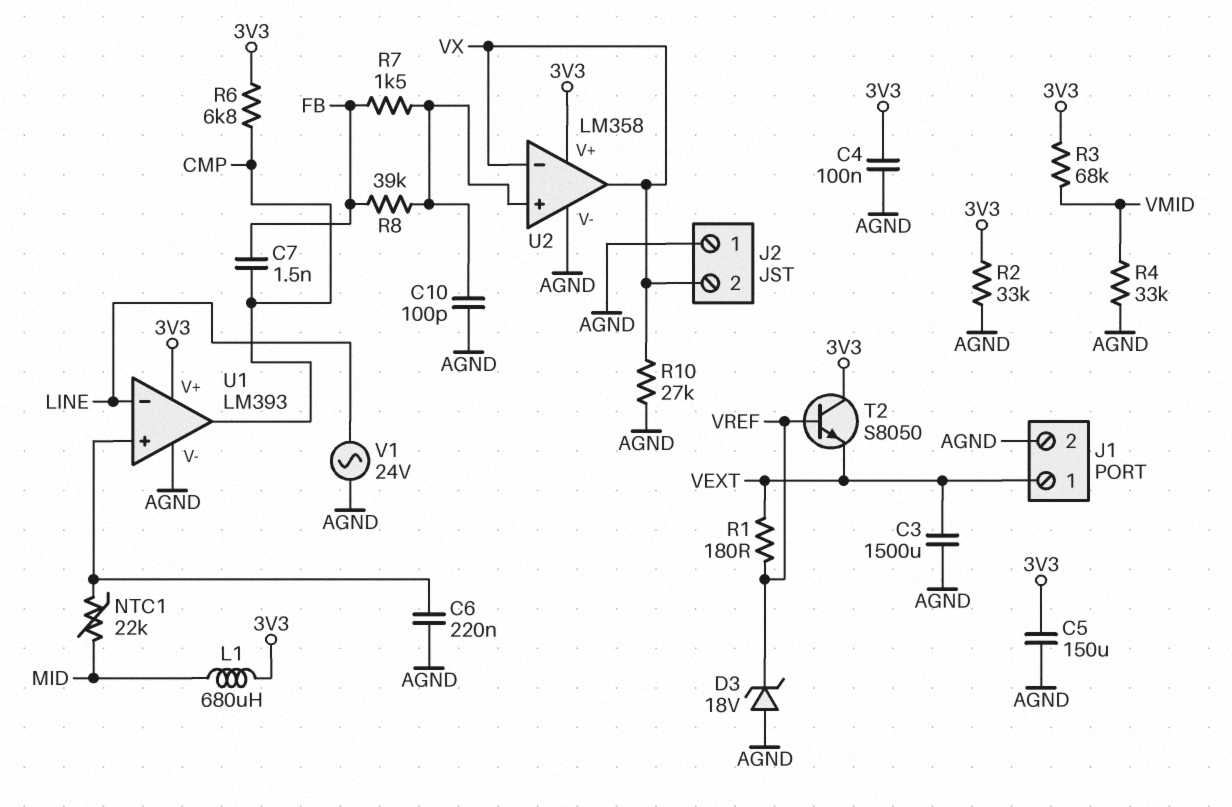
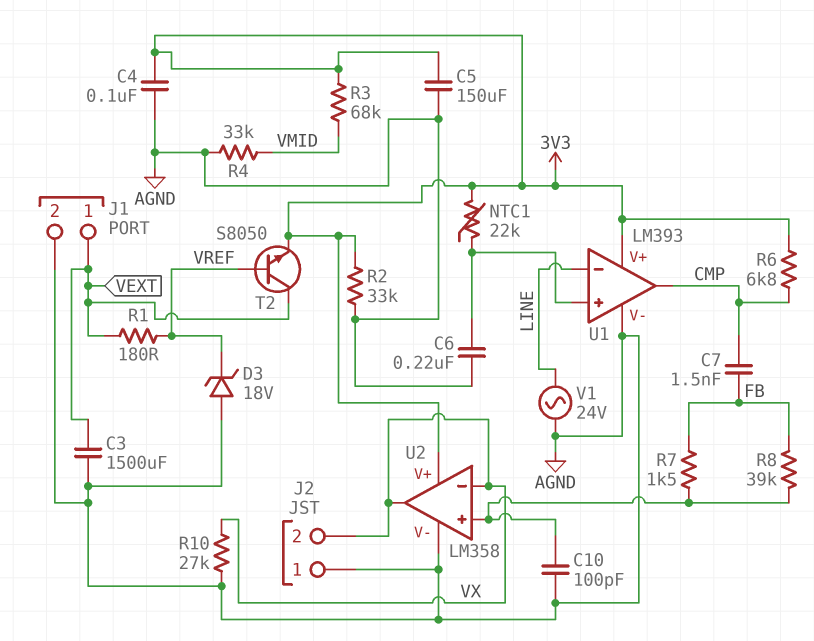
L1: 680uH (3V3, MID) -> none
NTC1: 22k (MID, U1/in+) -> 22k (3V3, U1/in+)
T2: NPN S8050 (B VREF, C 3V3, E VEXT) -> NPN S8050 (B VREF, C VEXT, E 3V3)

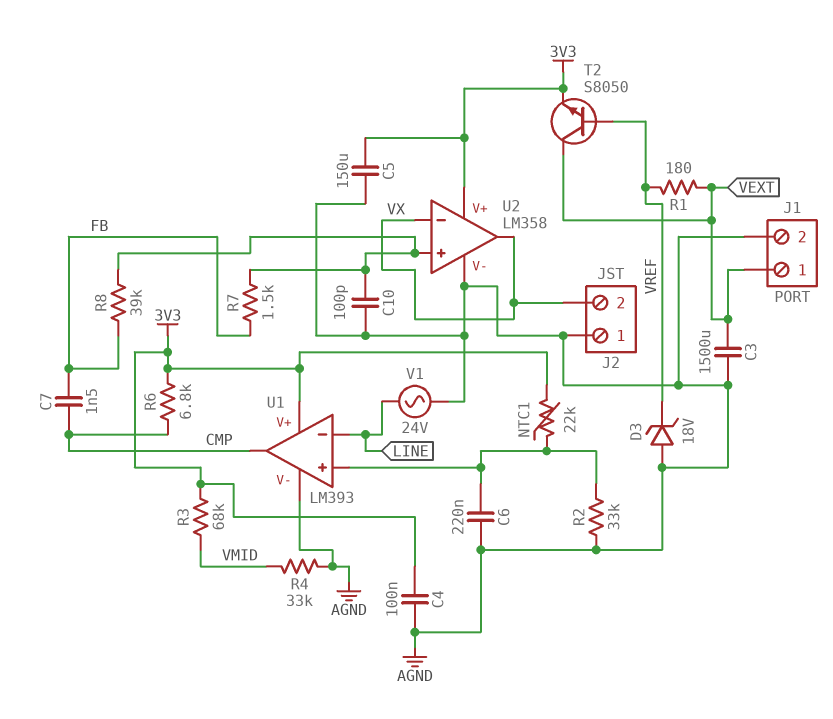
R2: 33k (3V3, AGND) -> 33k (AGND, U1/in+)
R10: 27k (AGND, VX) -> none

